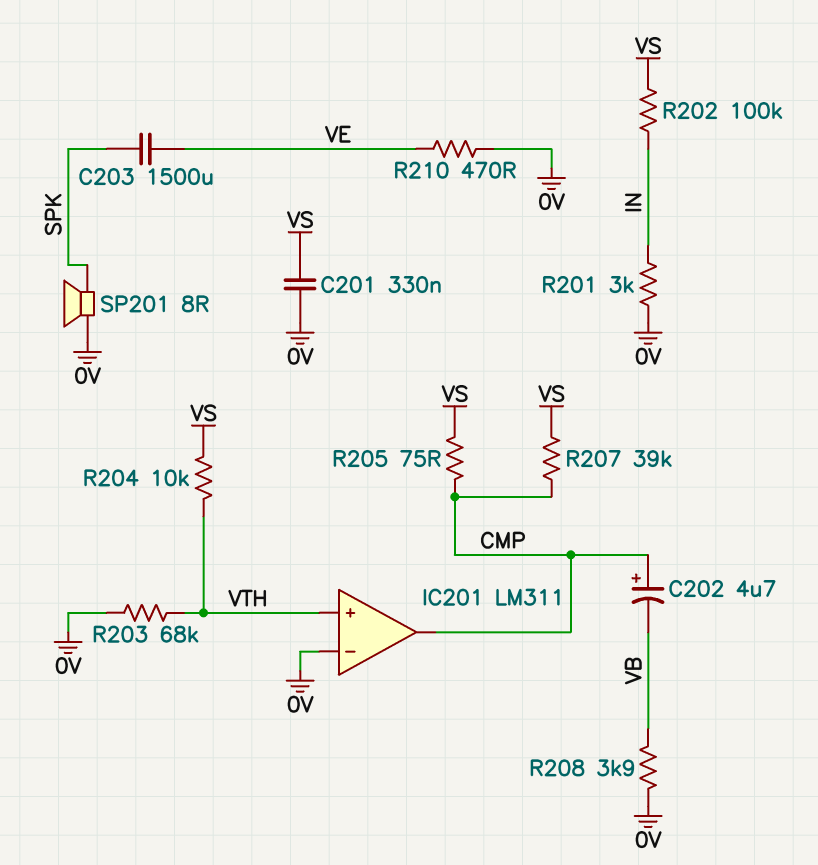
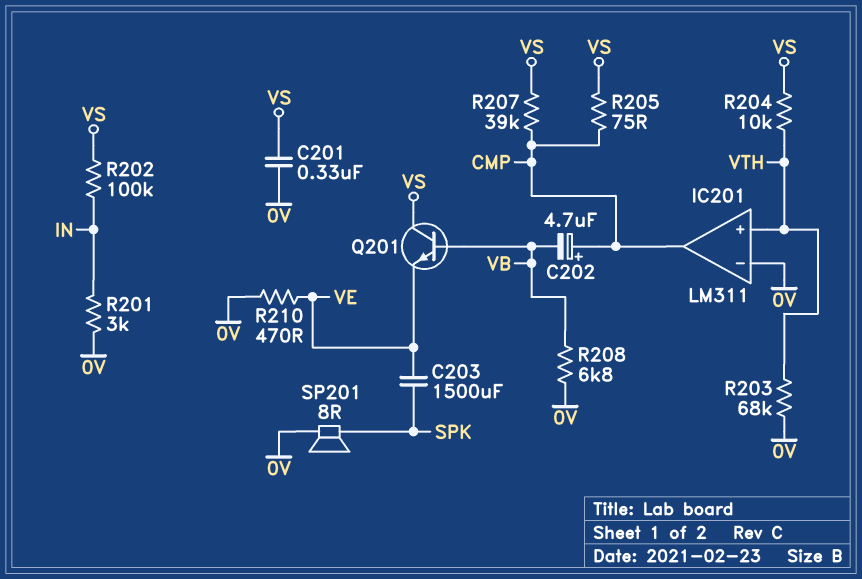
Q201: none -> NPN (B VB, C VS, E VE)
R208: 3.9k (0V, VB) -> 6.8k (0V, VB)

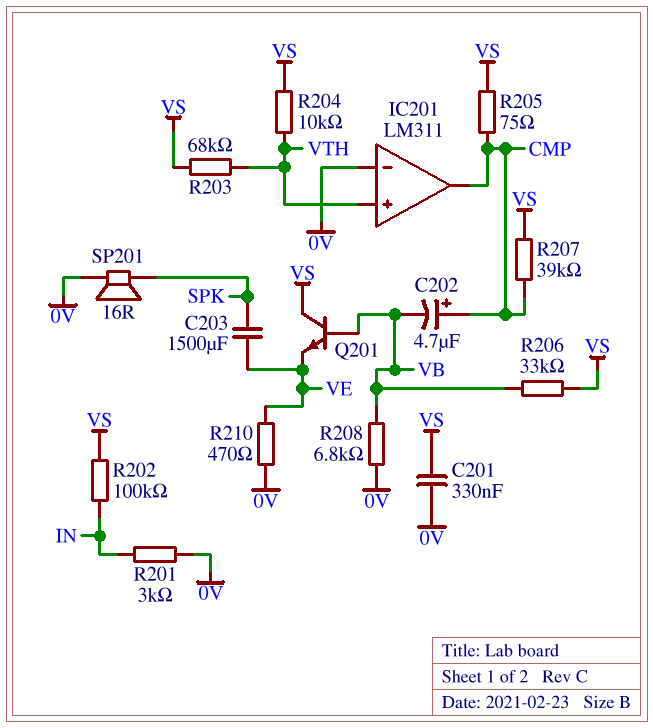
R203: 68k (0V, VTH) -> 68k (VS, VTH)
R206: none -> 33k (VB, VS)
SP201: speaker 8R (0V, SPK) -> speaker 16R (0V, SPK)

